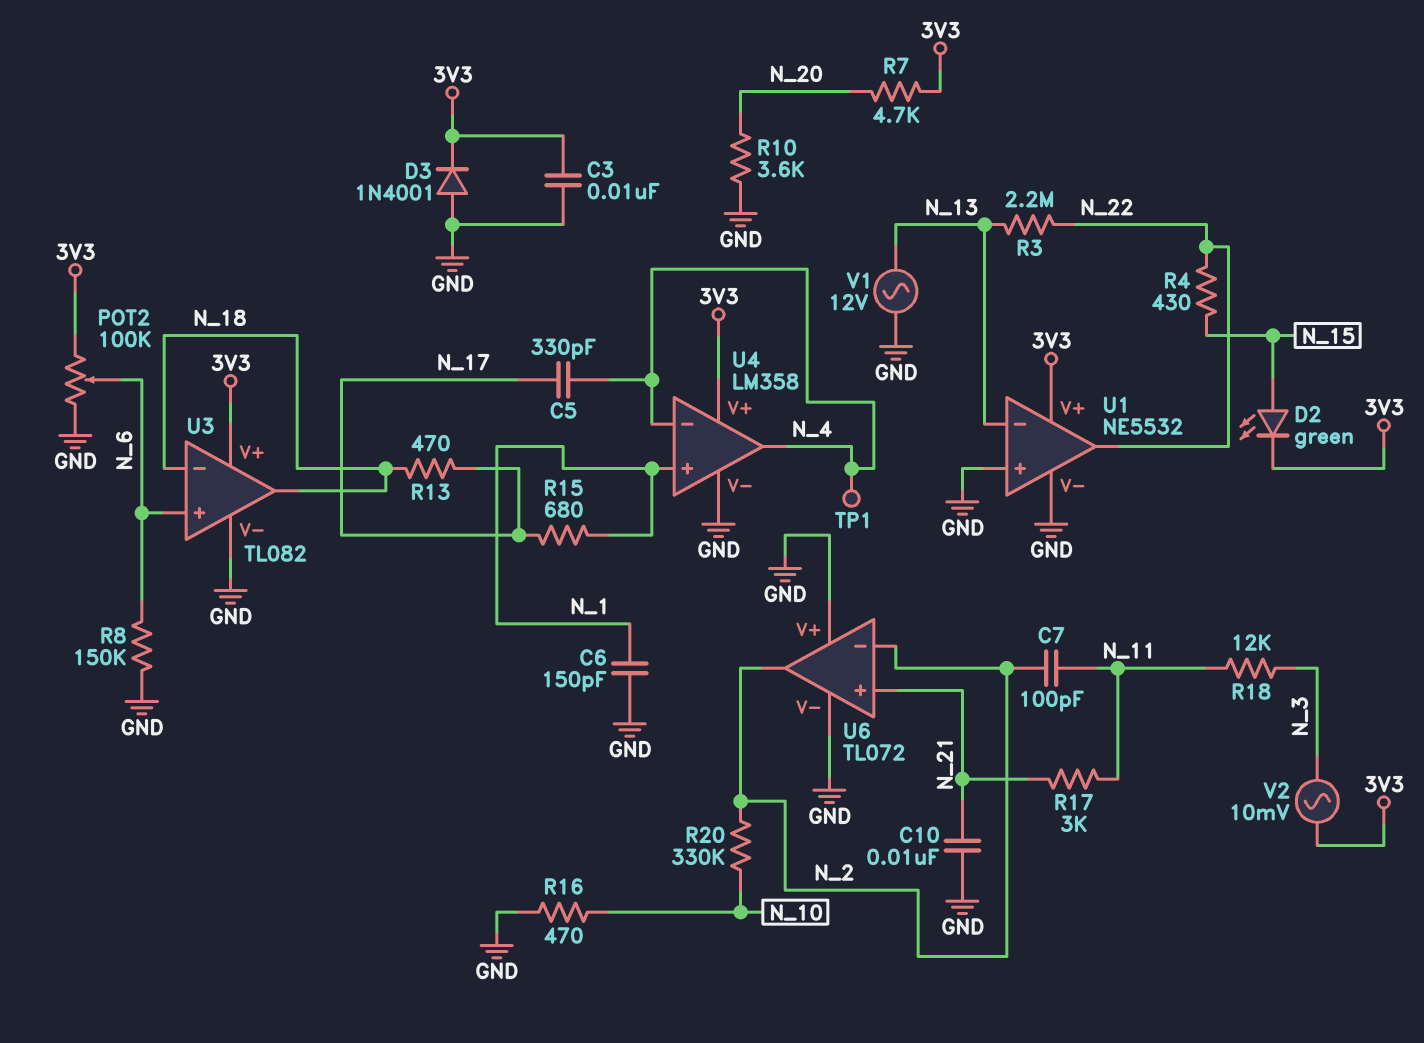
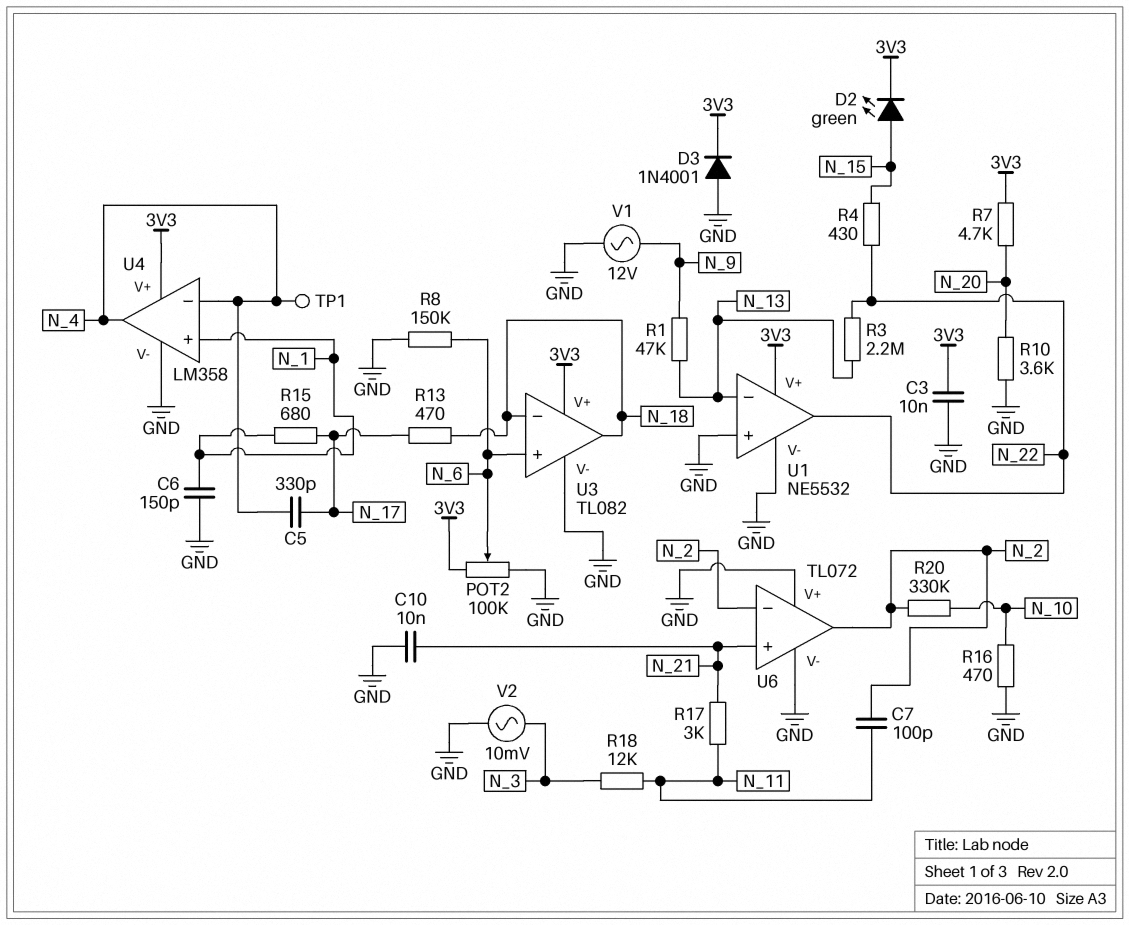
R1: none -> 47k (N_9, N_13)
V1: AC 12V (GND, N_13) -> AC 12V (GND, N_9)
V2: AC 10mV (3V3, N_3) -> AC 10mV (GND, N_3)

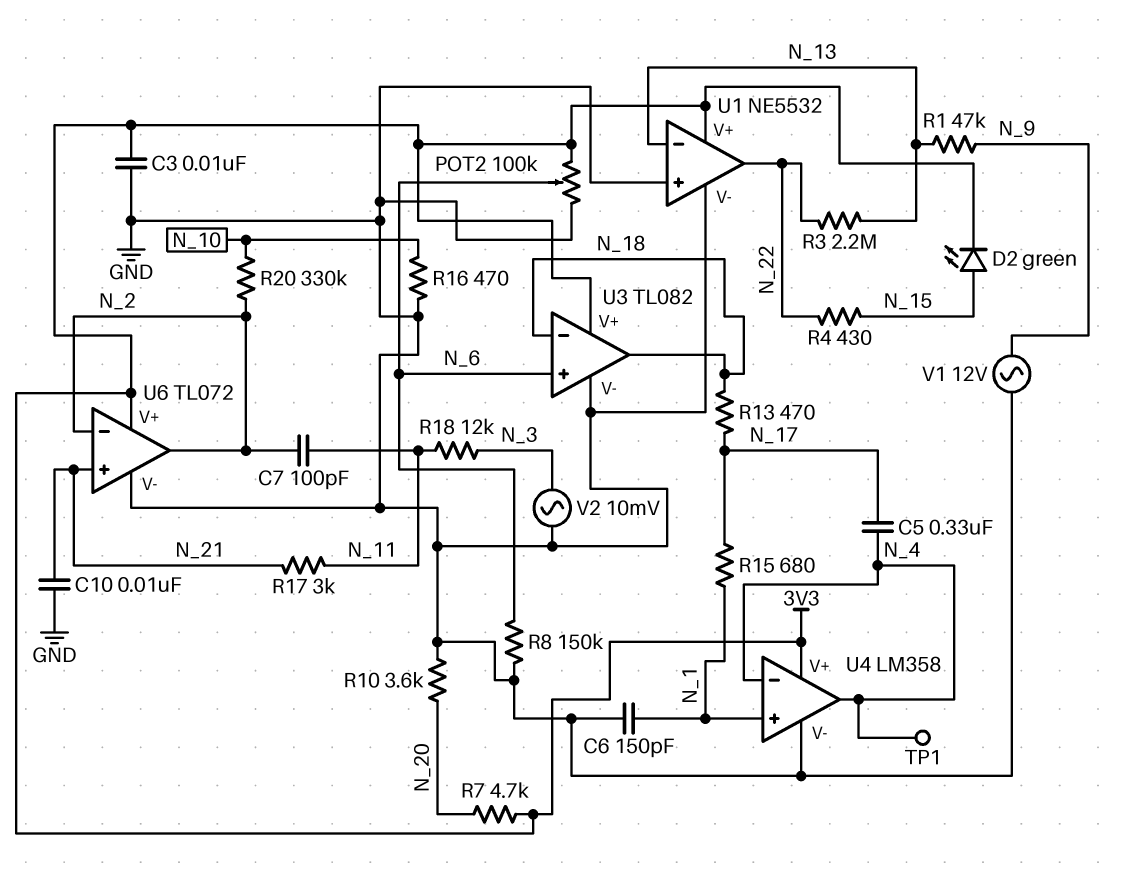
C5: 330pF (N_4, N_17) -> 330nF (N_4, N_17)
D3: diode 1N4001 (A GND, K 3V3) -> none
U6 pin V+: GND -> 3V3

